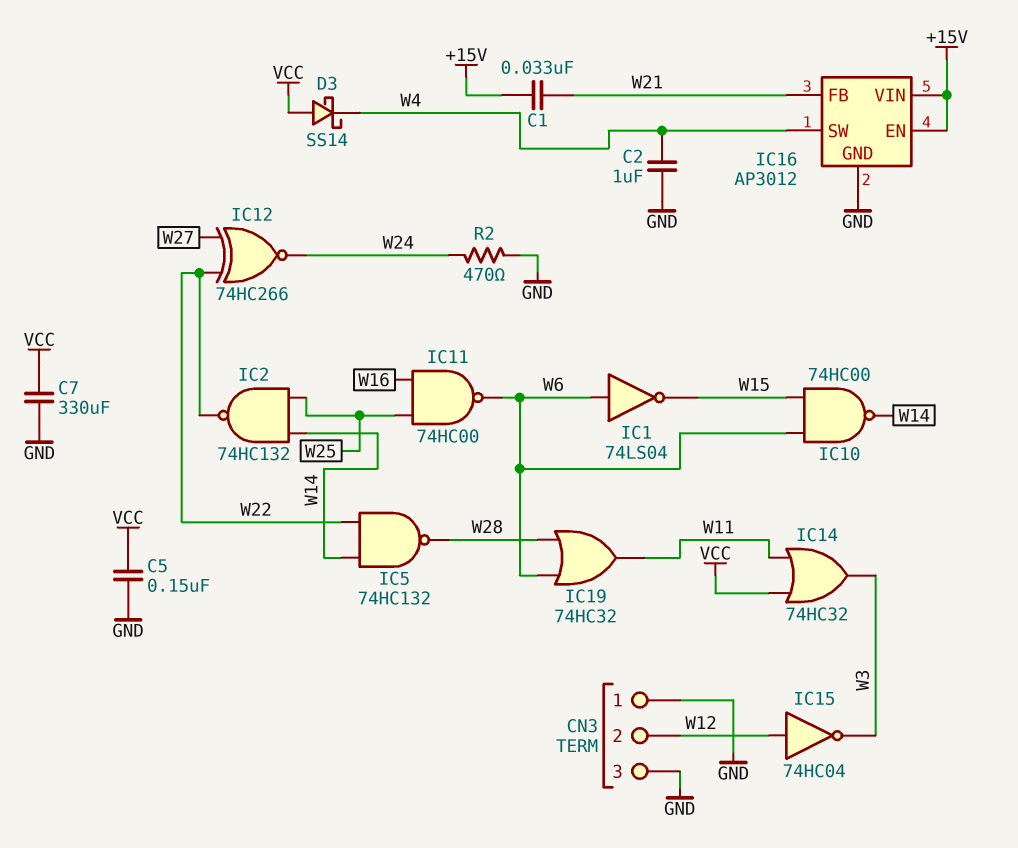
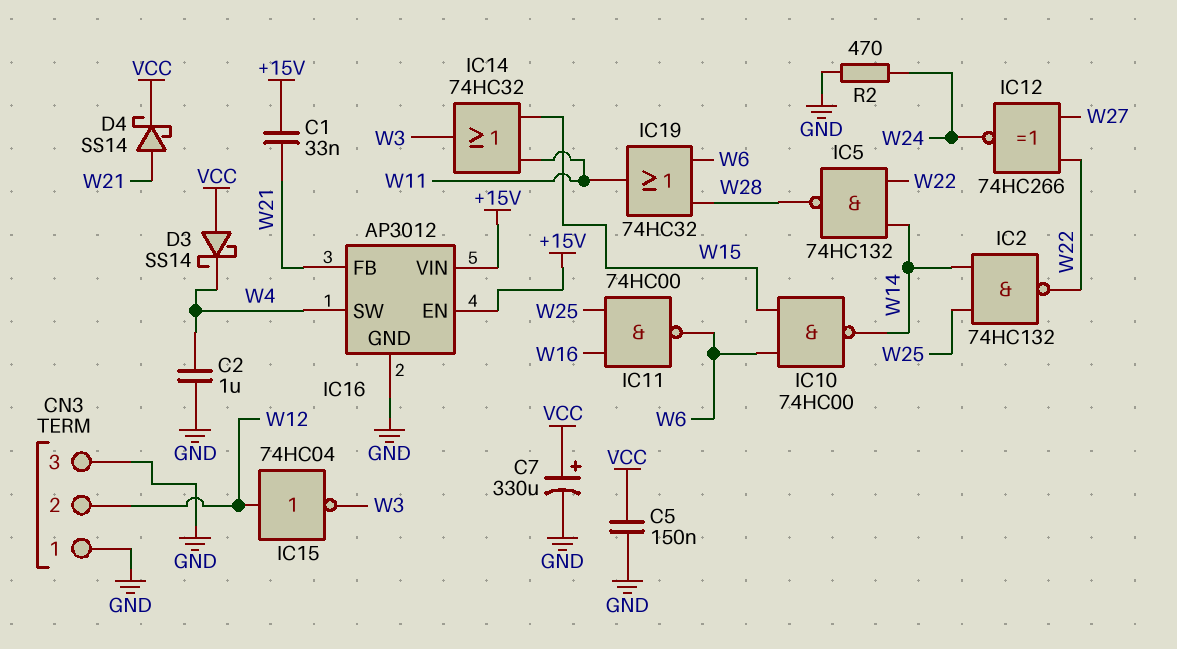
C7: 330uF (GND, VCC) -> 330uF (plus VCC, minus GND)
D4: none -> schottky SS14 (A W21, K VCC)
IC1: NOT 74LS04 (in W6, out W15) -> none
IC14: OR 74HC32 (in VCC, in W11, out W3) -> OR 74HC32 (in W11, in W15, out W3)

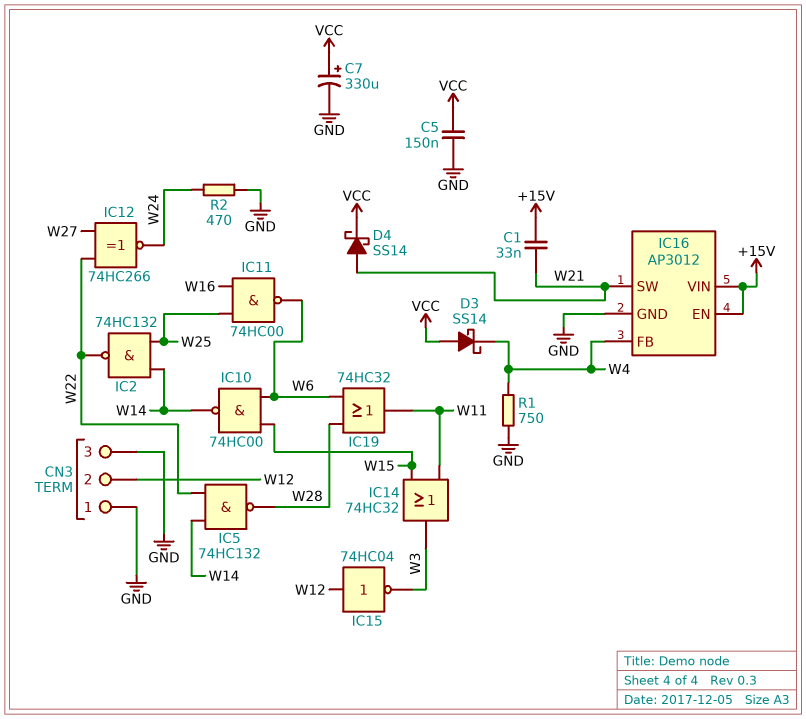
C2: 1uF (GND, W4) -> none
IC16 pin FB: W21 -> W4
IC16 pin SW: W4 -> W21
R1: none -> 750 (GND, W4)

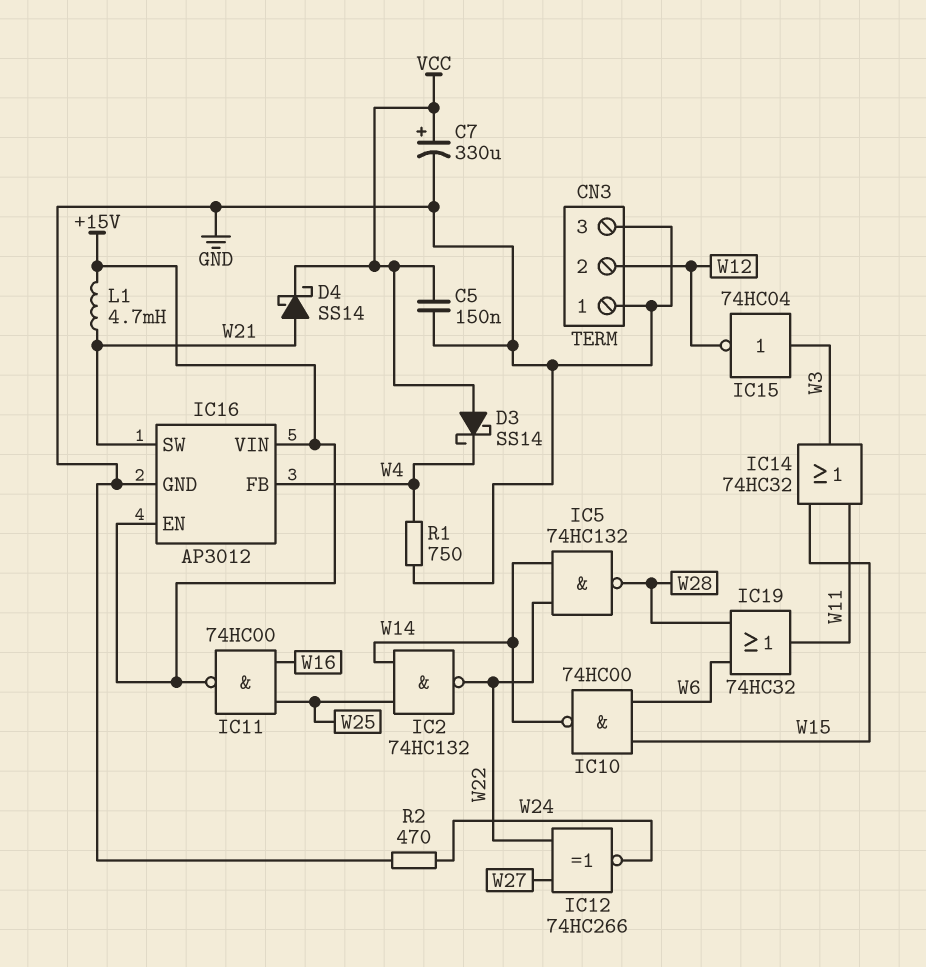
C1: 33nF (+15V, W21) -> none
IC11: NAND 74HC00 (in W16, in W25, out W6) -> NAND 74HC00 (in W16, in W25, out +15V)
IC15: NOT 74HC04 (in W12, out W3) -> NOT 74HC04 (in W3, out W12)
L1: none -> 4.7mH (+15V, W21)

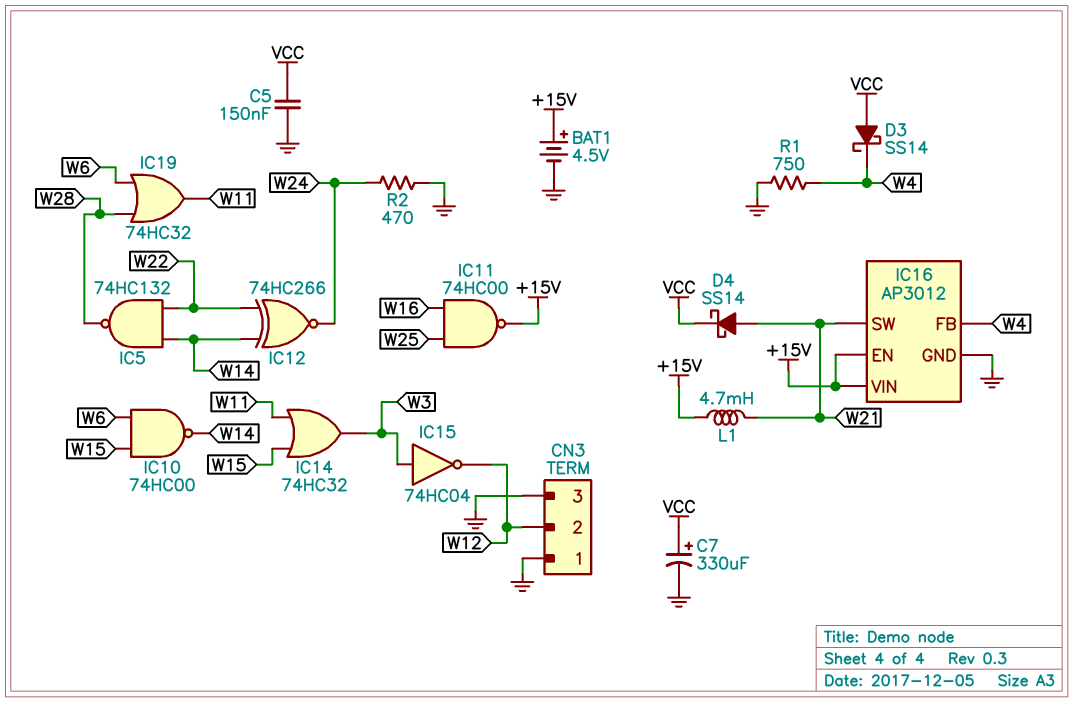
BAT1: none -> 4.5V (plus +15V, minus GND)
IC2: NAND 74HC132 (in W14, in W25, out W22) -> none
IC12: XNOR 74HC266 (in W22, in W27, out W24) -> XNOR 74HC266 (in W14, in W22, out W24)

